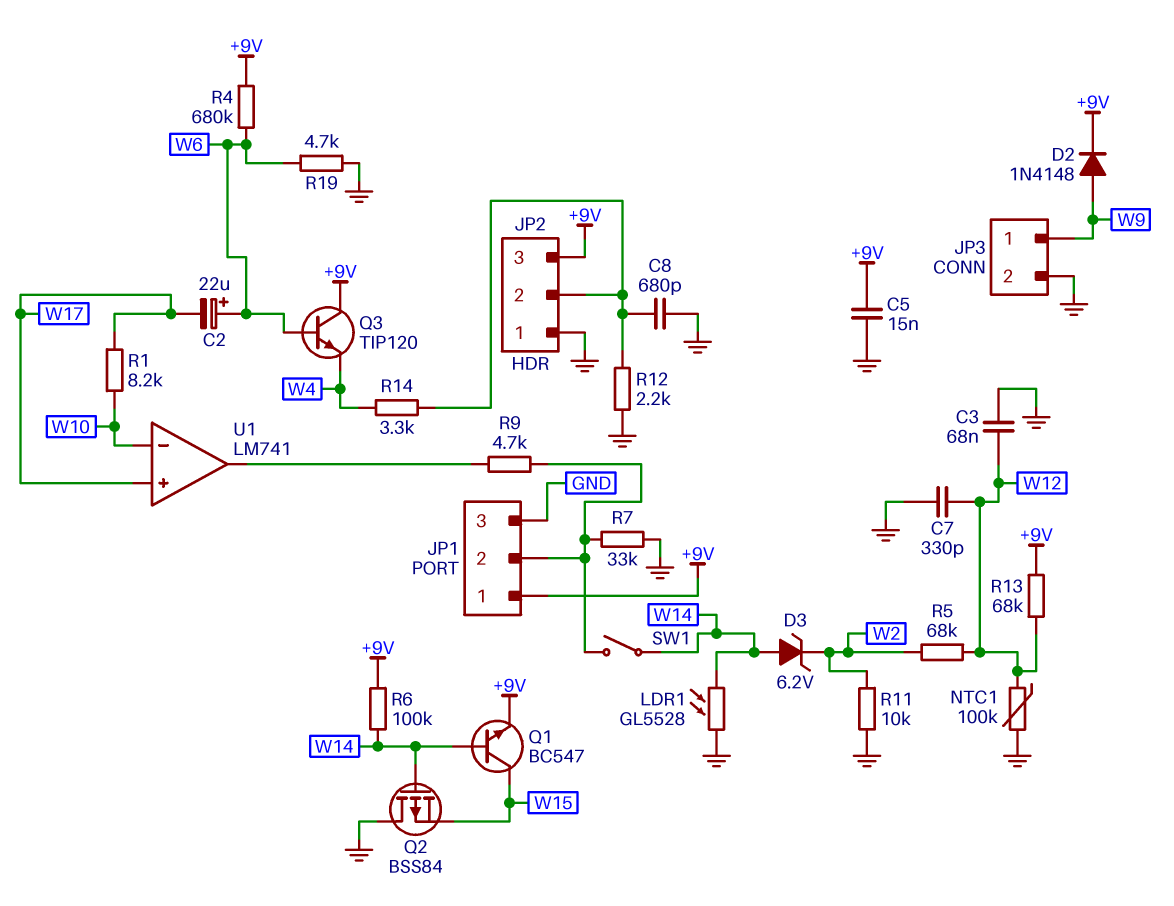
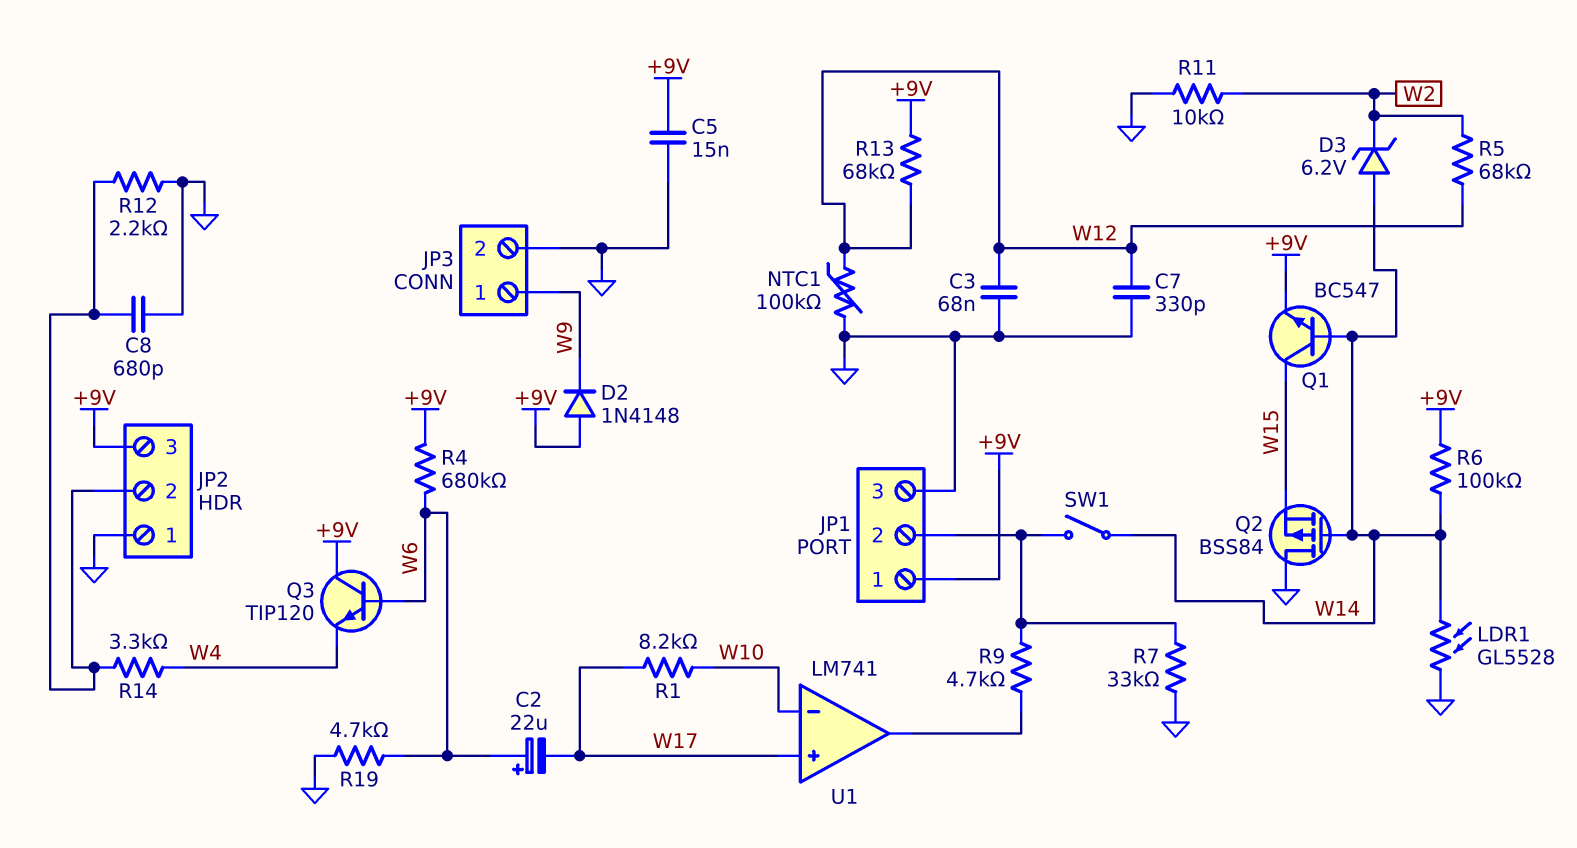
D2: diode 1N4148 (A W9, K +9V) -> diode 1N4148 (A +9V, K W9)

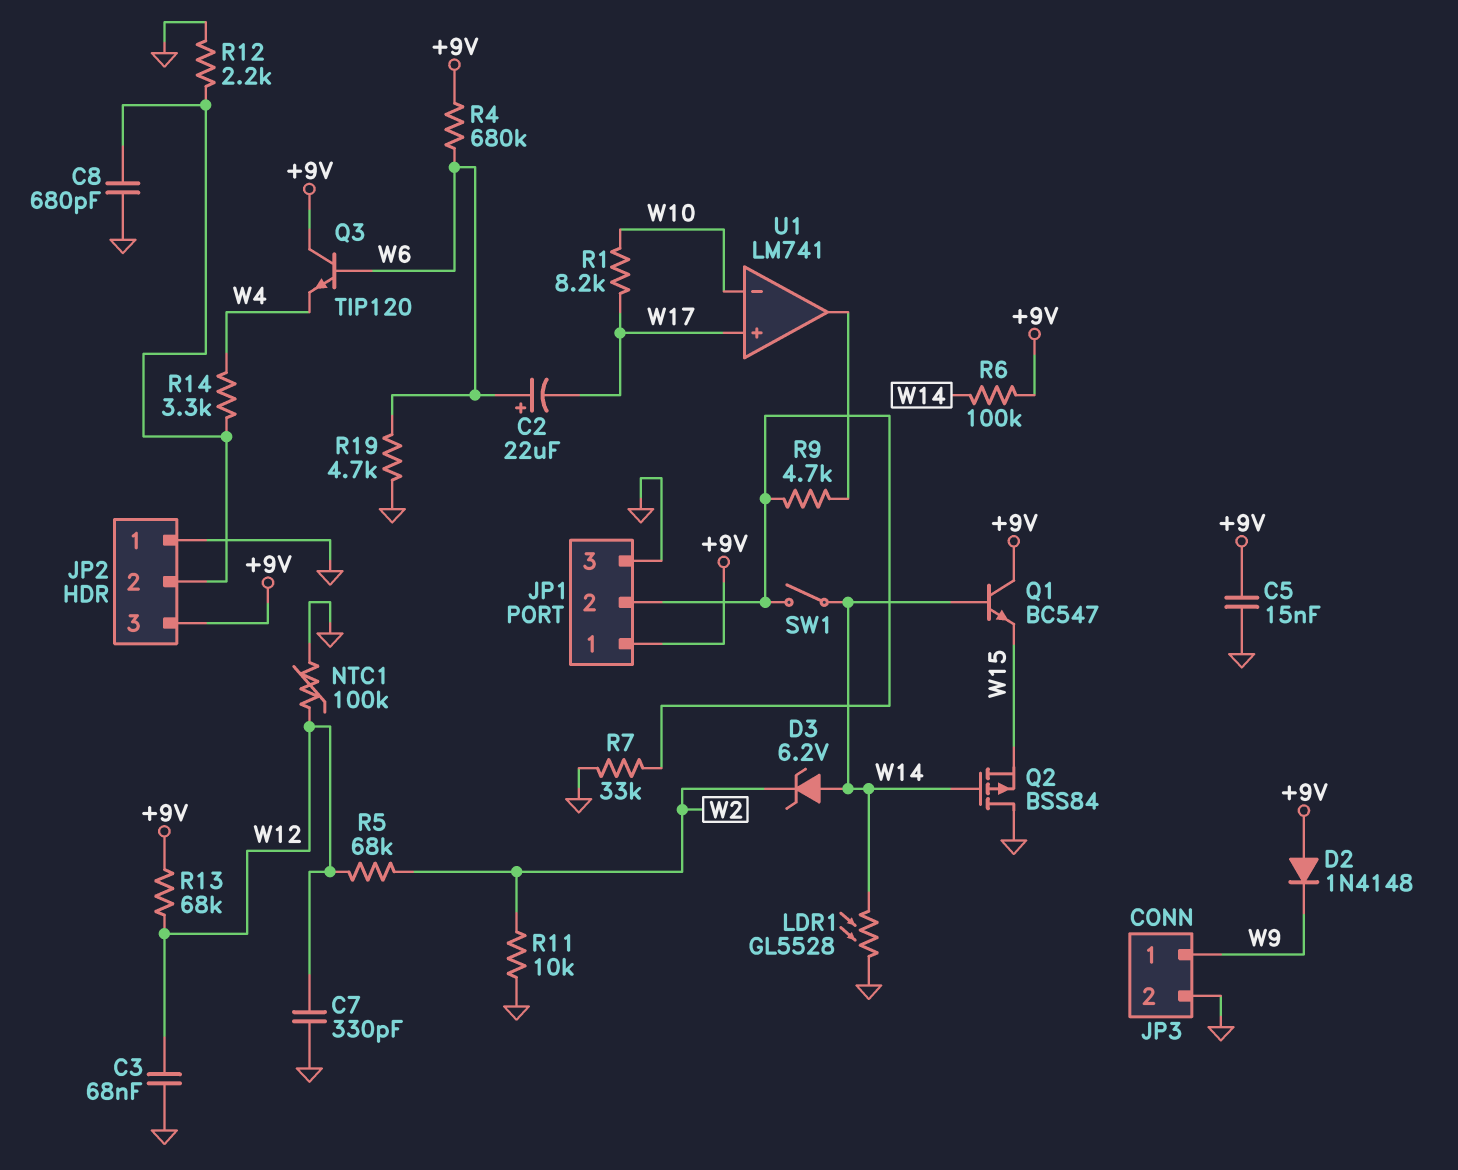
Q1: NPN BC547 (B W14, C W15, E +9V) -> NPN BC547 (B W14, C +9V, E W15)

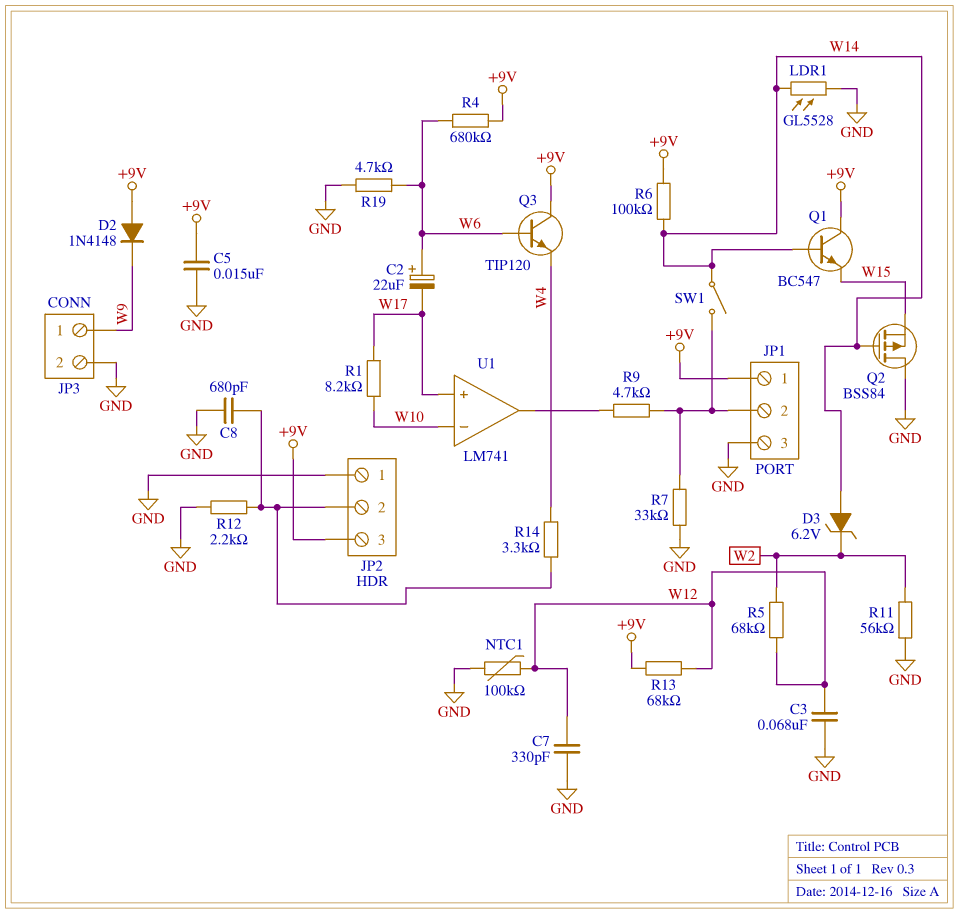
R11: 10k (GND, W2) -> 56k (GND, W2)

